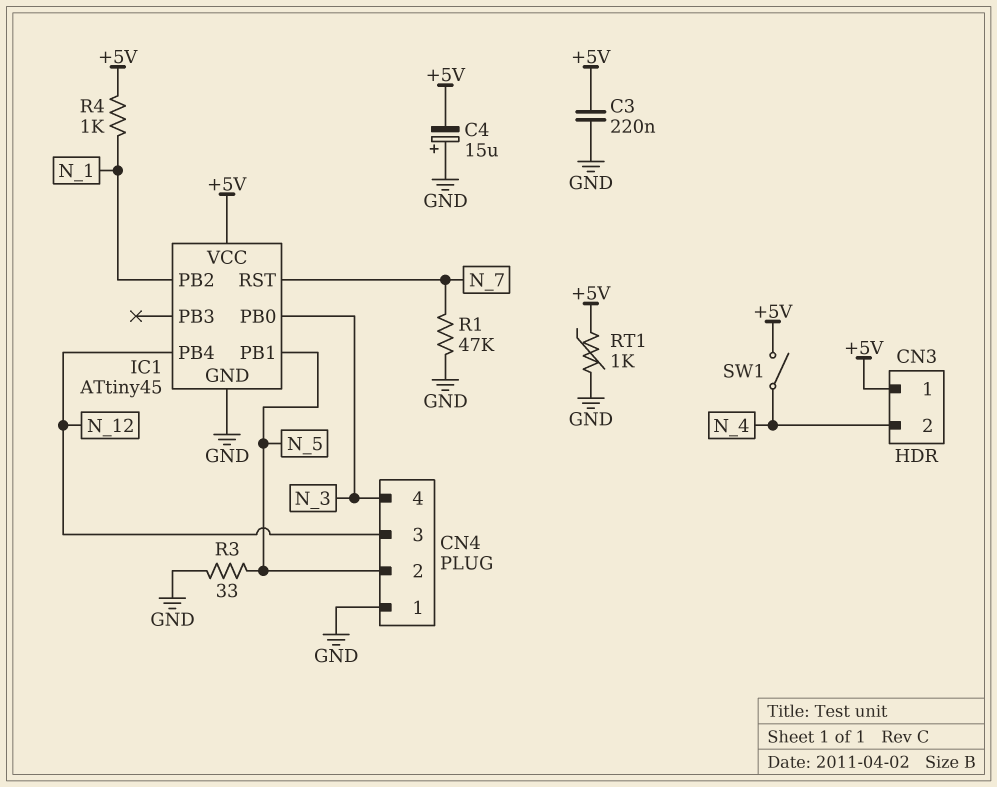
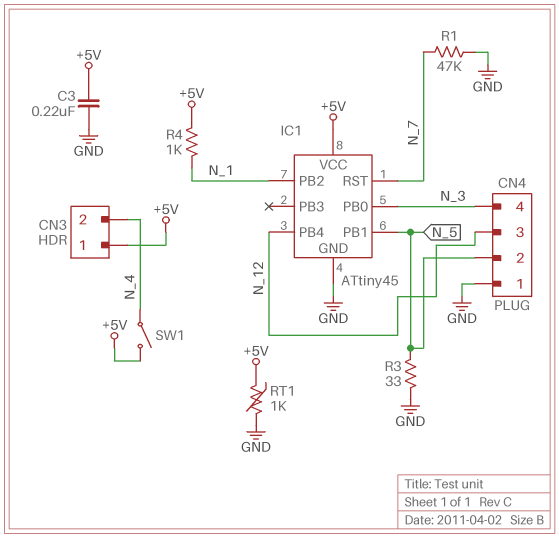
C4: 15uF (plus GND, minus +5V) -> none

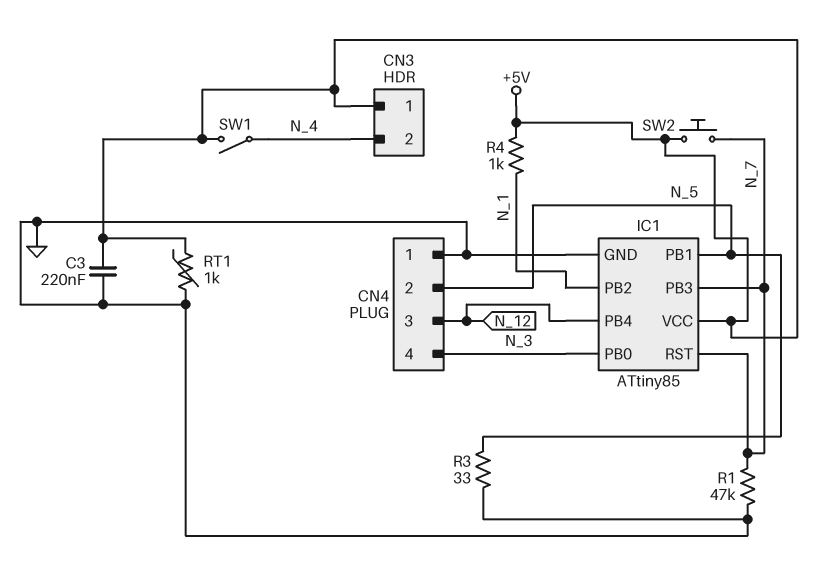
IC1: ATtiny45 -> ATtiny85
IC1 pin PB3: none -> N_7
SW2: none -> button (+5V, N_7)

